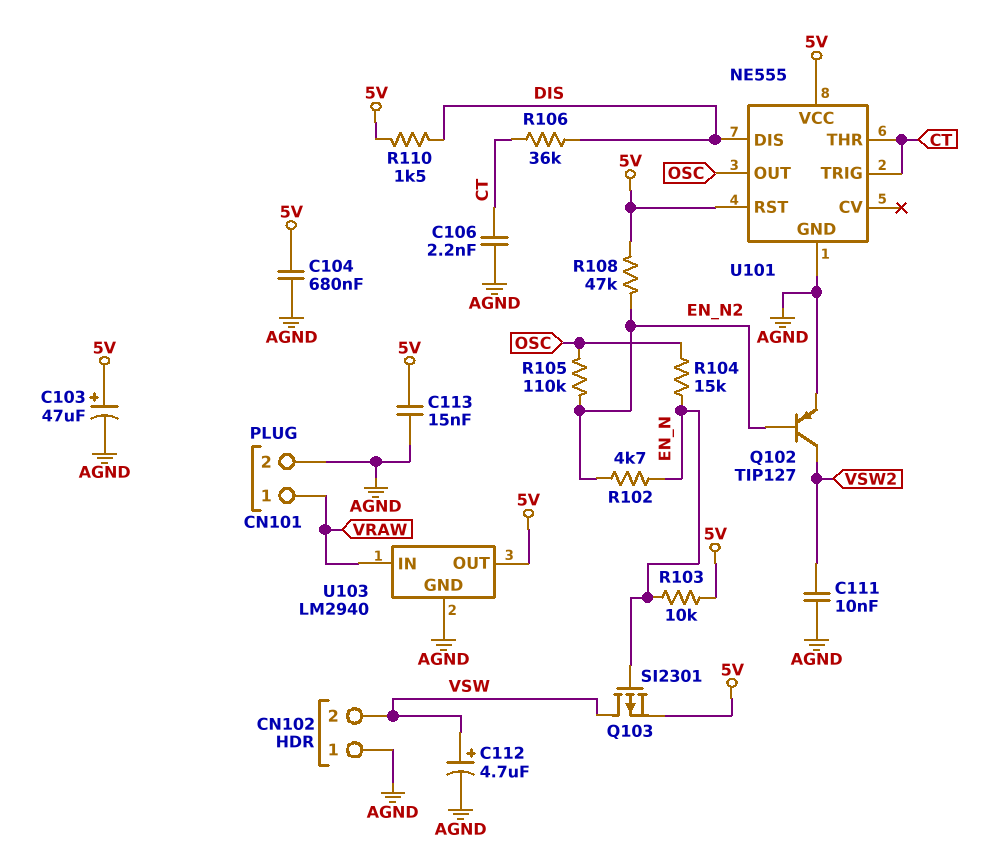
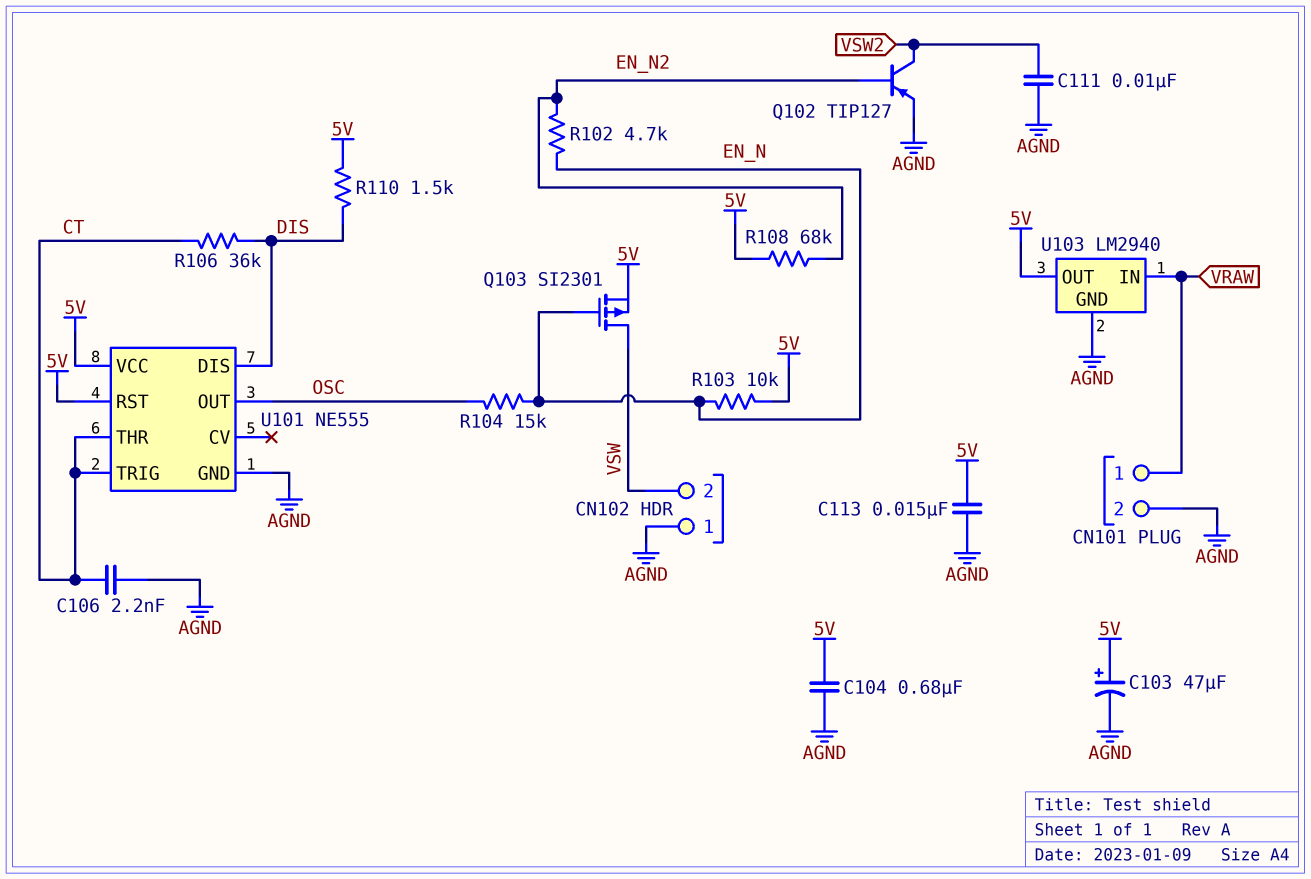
C112: 4.7uF (plus VSW, minus AGND) -> none
R105: 110k (EN_N2, OSC) -> none
R108: 47k (5V, EN_N2) -> 68k (5V, EN_N2)

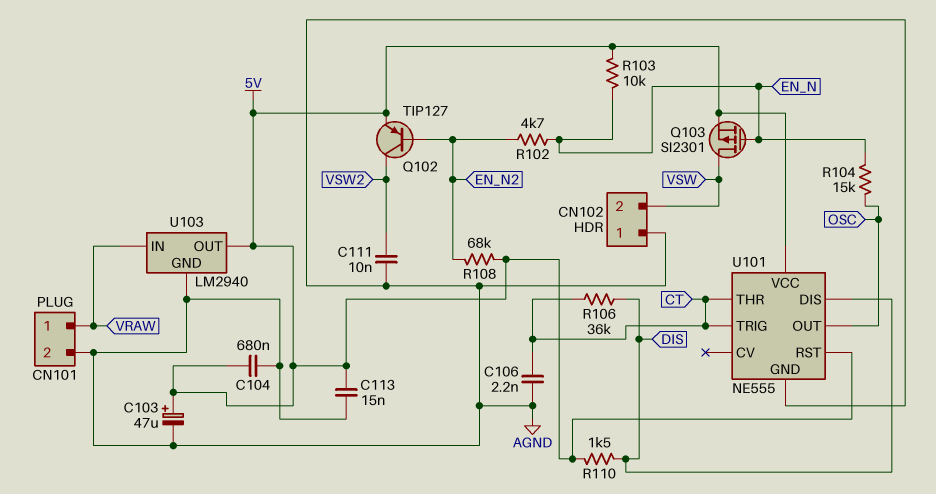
Q102: PNP TIP127 (B EN_N2, C VSW2, E AGND) -> PNP TIP127 (B EN_N2, C VSW2, E 5V)

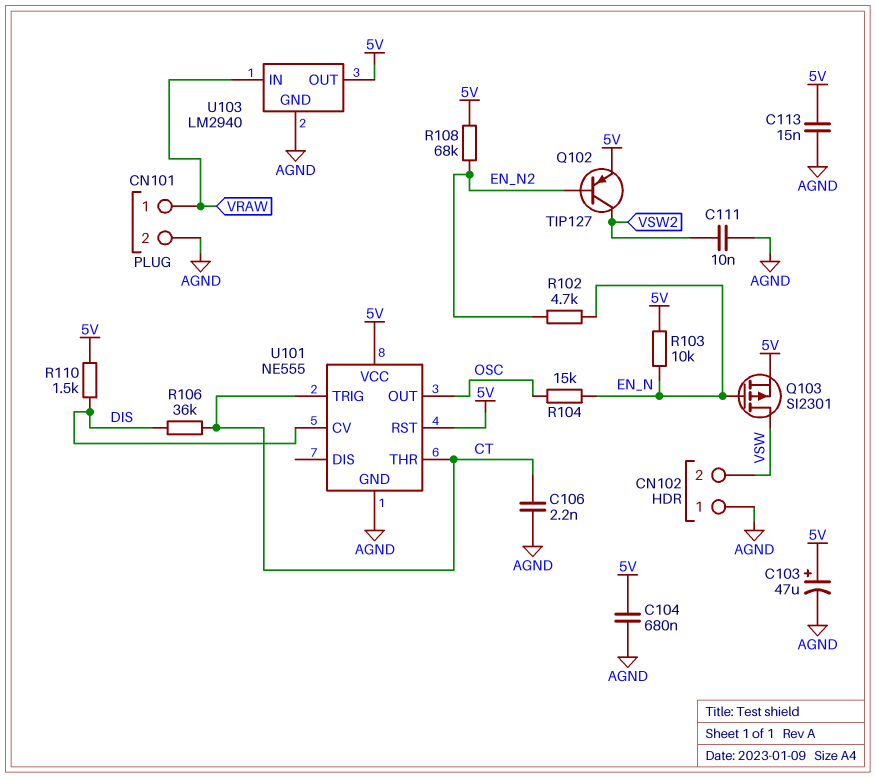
U101 pin CV: none -> DIS
U101 pin DIS: DIS -> none

